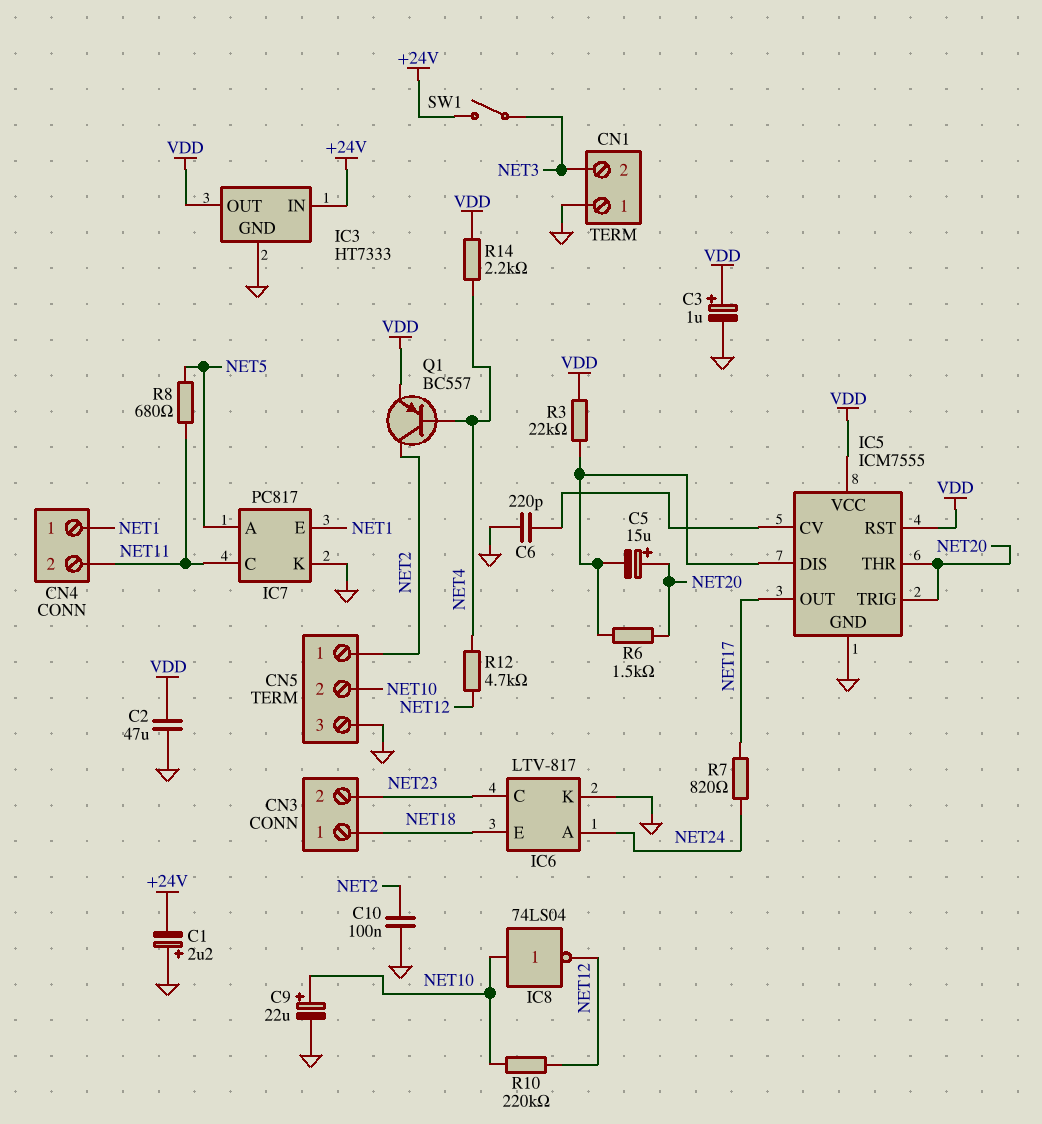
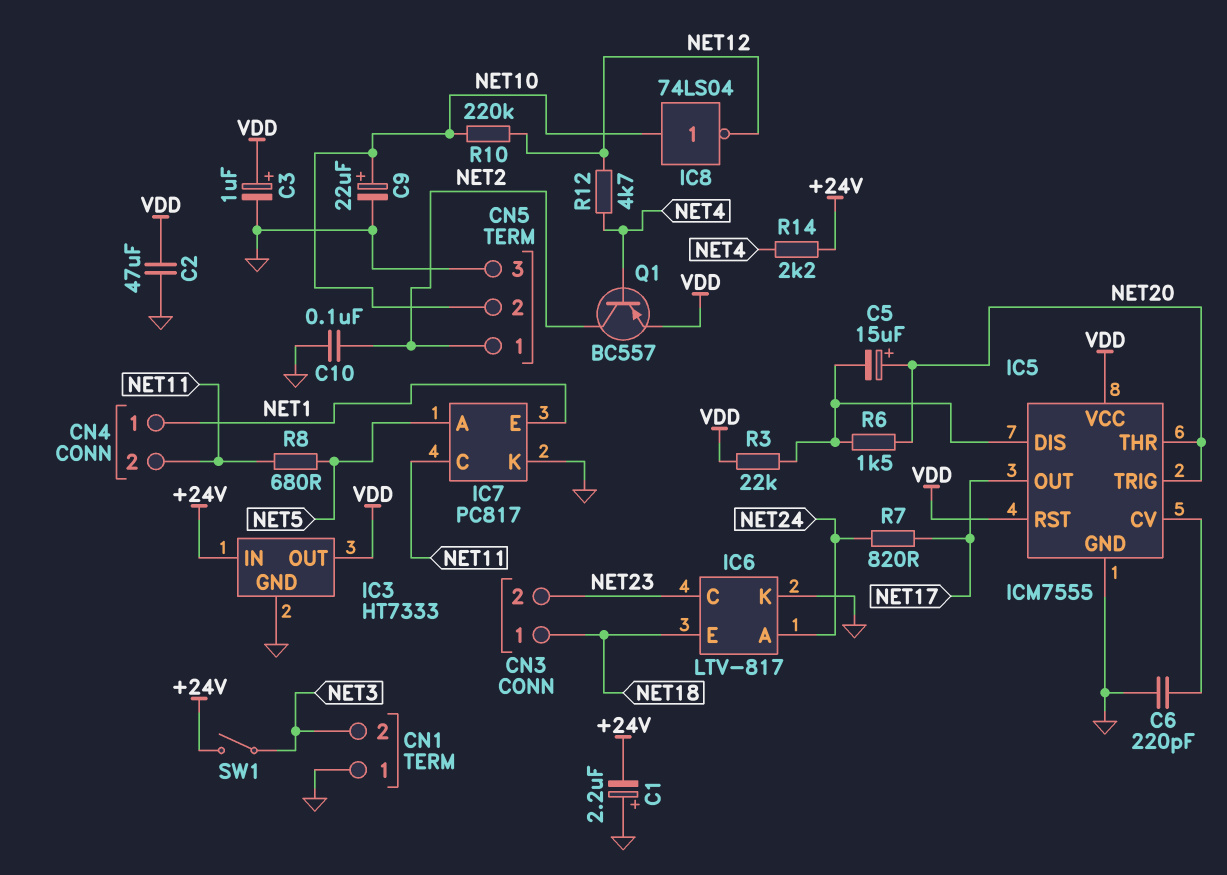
R14: 2.2k (NET4, VDD) -> 2.2k (+24V, NET4)

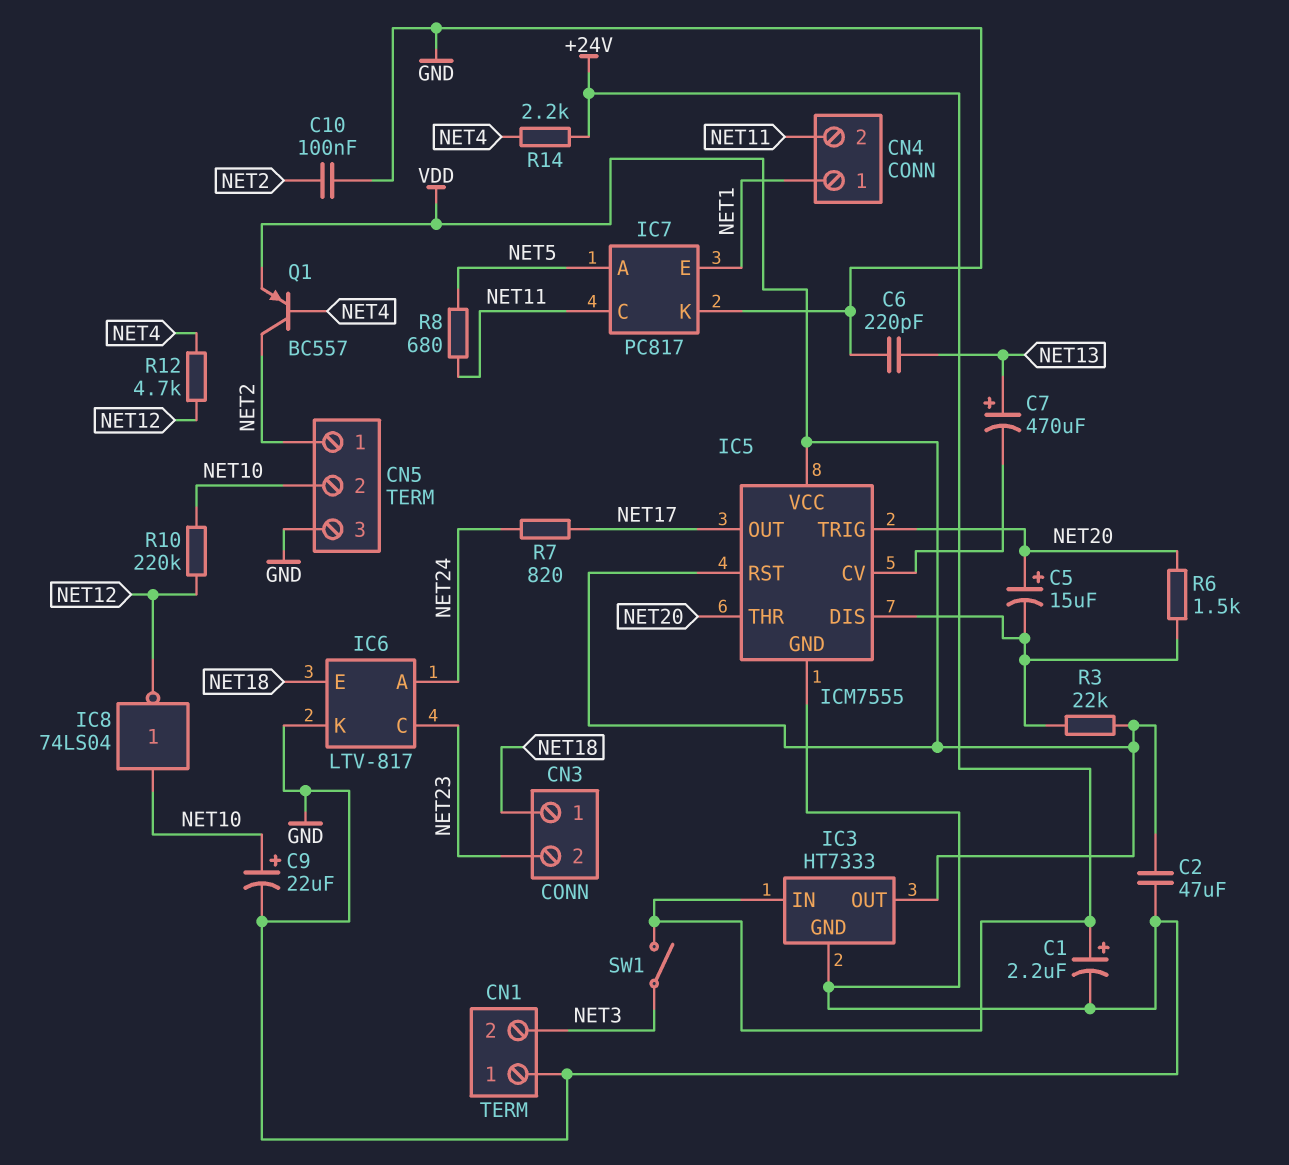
C1: 2.2uF (plus GND, minus +24V) -> 2.2uF (plus +24V, minus GND)
C3: 1uF (plus VDD, minus GND) -> none
C6: 220pF (GND, IC5/CV) -> 220pF (GND, NET13)
C7: none -> 470uF (plus NET13, minus IC5/CV)

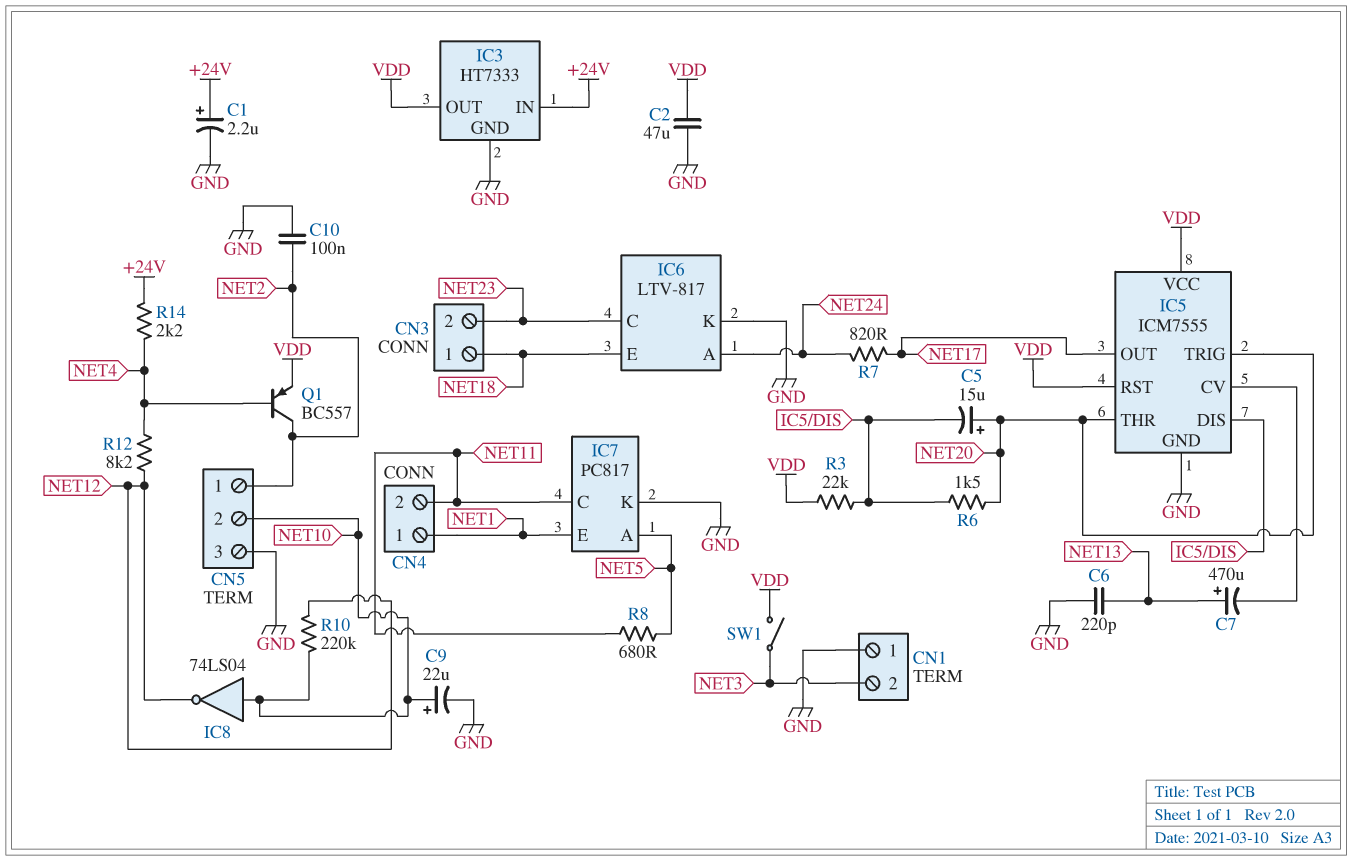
R12: 4.7k (NET4, NET12) -> 8.2k (NET4, NET12)
SW1: switch (+24V, NET3) -> switch (NET3, VDD)

